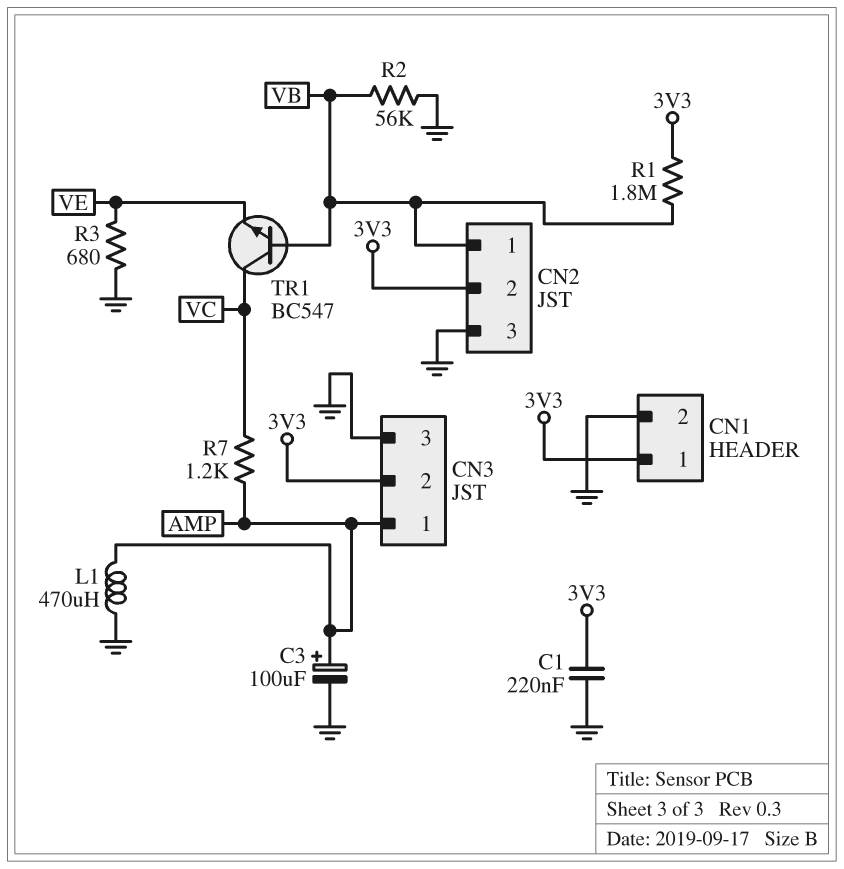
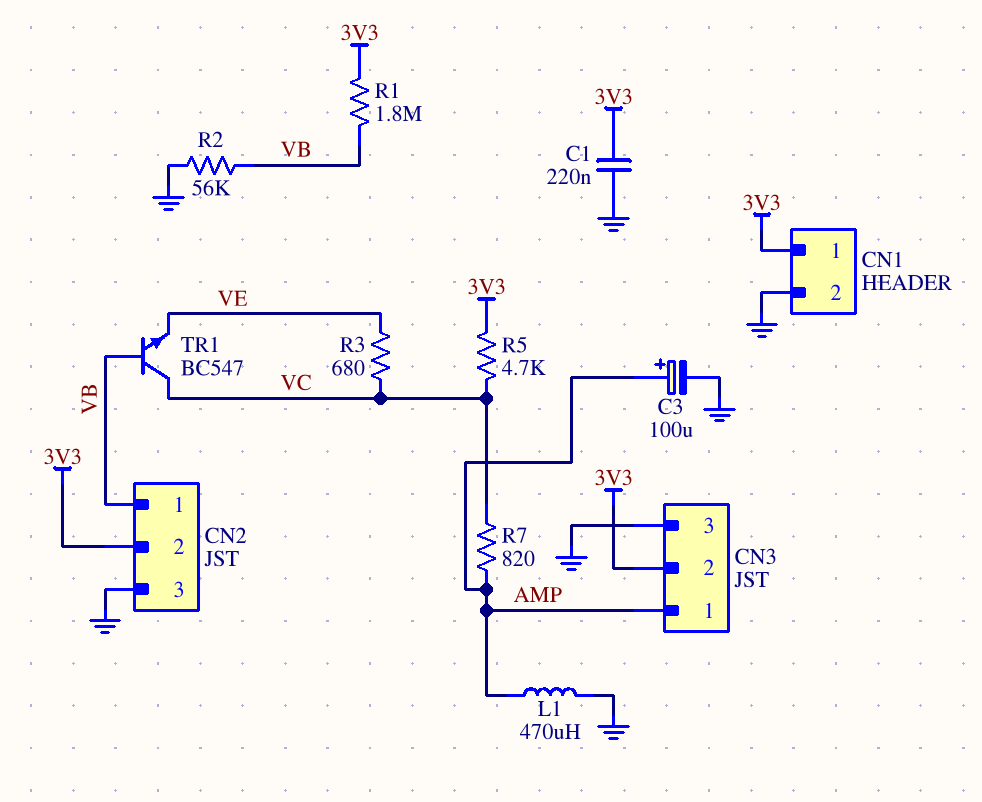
R3: 680 (GND, VE) -> 680 (VC, VE)
R5: none -> 4.7k (3V3, VC)
R7: 1.2k (AMP, VC) -> 820 (AMP, VC)

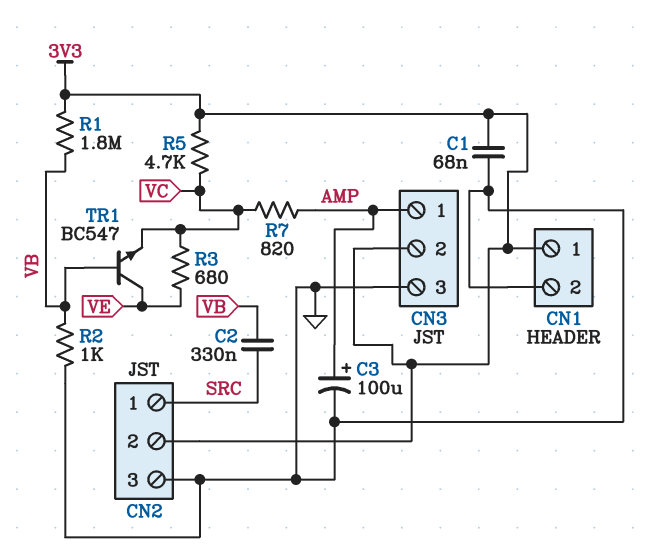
C1: 220nF (3V3, GND) -> 68nF (3V3, GND)
C2: none -> 330nF (SRC, VB)
CN2 pin 1: VB -> SRC
L1: 470uH (AMP, GND) -> none
R2: 56k (GND, VB) -> 1k (GND, VB)
TR1: NPN BC547 (B VB, C VC, E VE) -> NPN BC547 (B VB, C VE, E VC)

